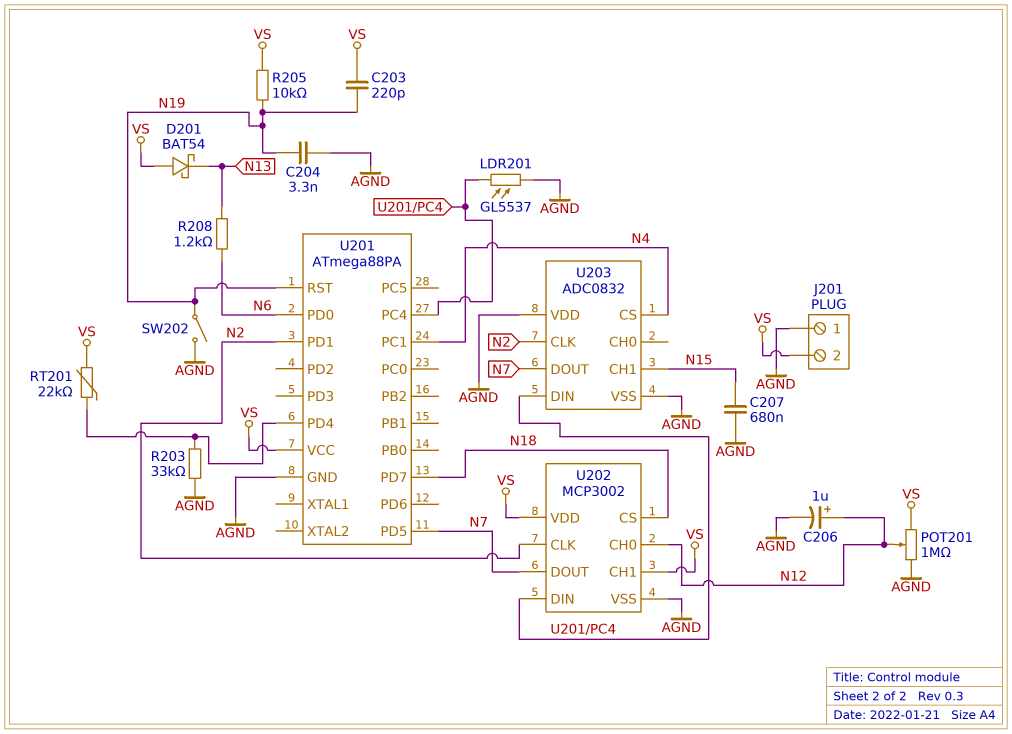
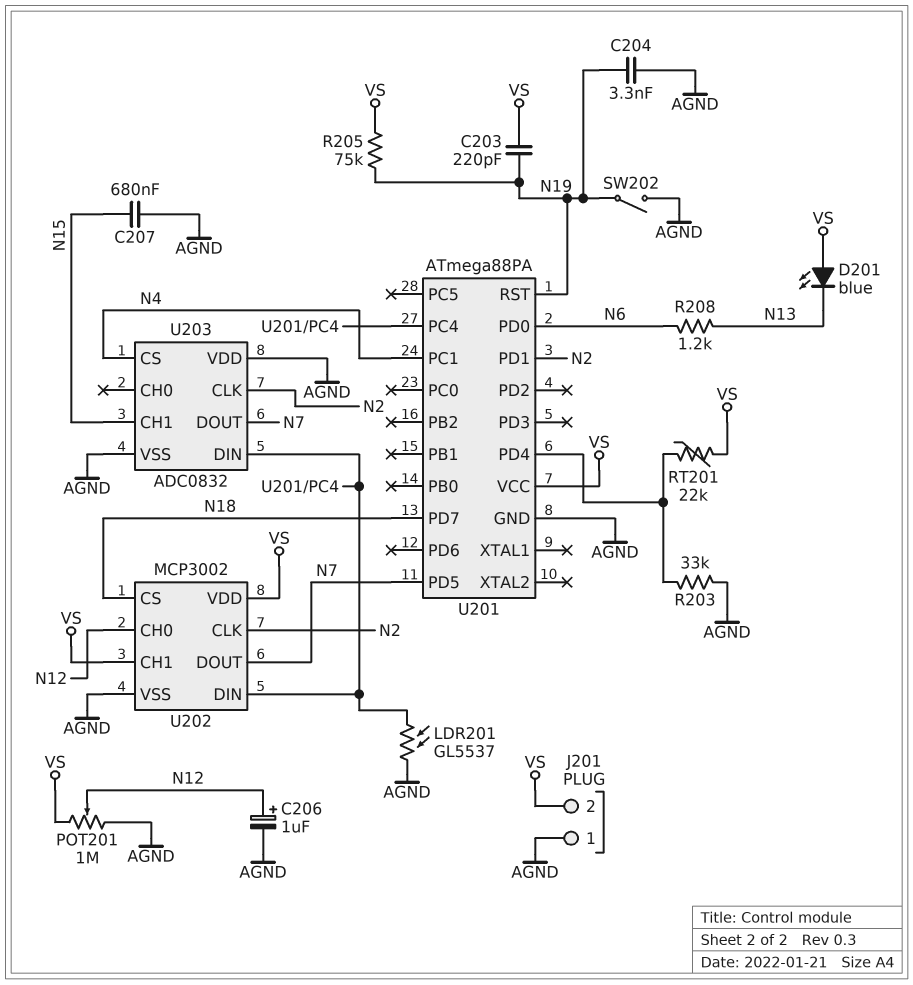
D201: schottky BAT54 (A VS, K N13) -> LED blue (A VS, K N13)
R205: 10k (N19, VS) -> 75k (N19, VS)

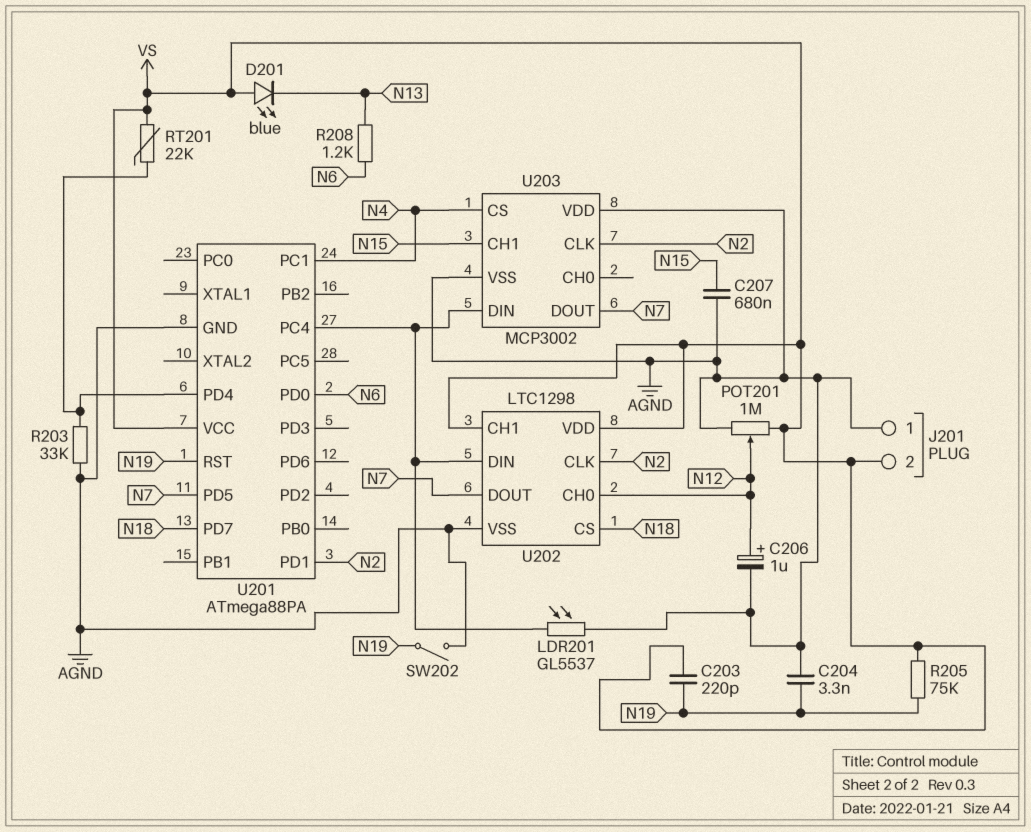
U202: MCP3002 -> LTC1298
U203: ADC0832 -> MCP3002

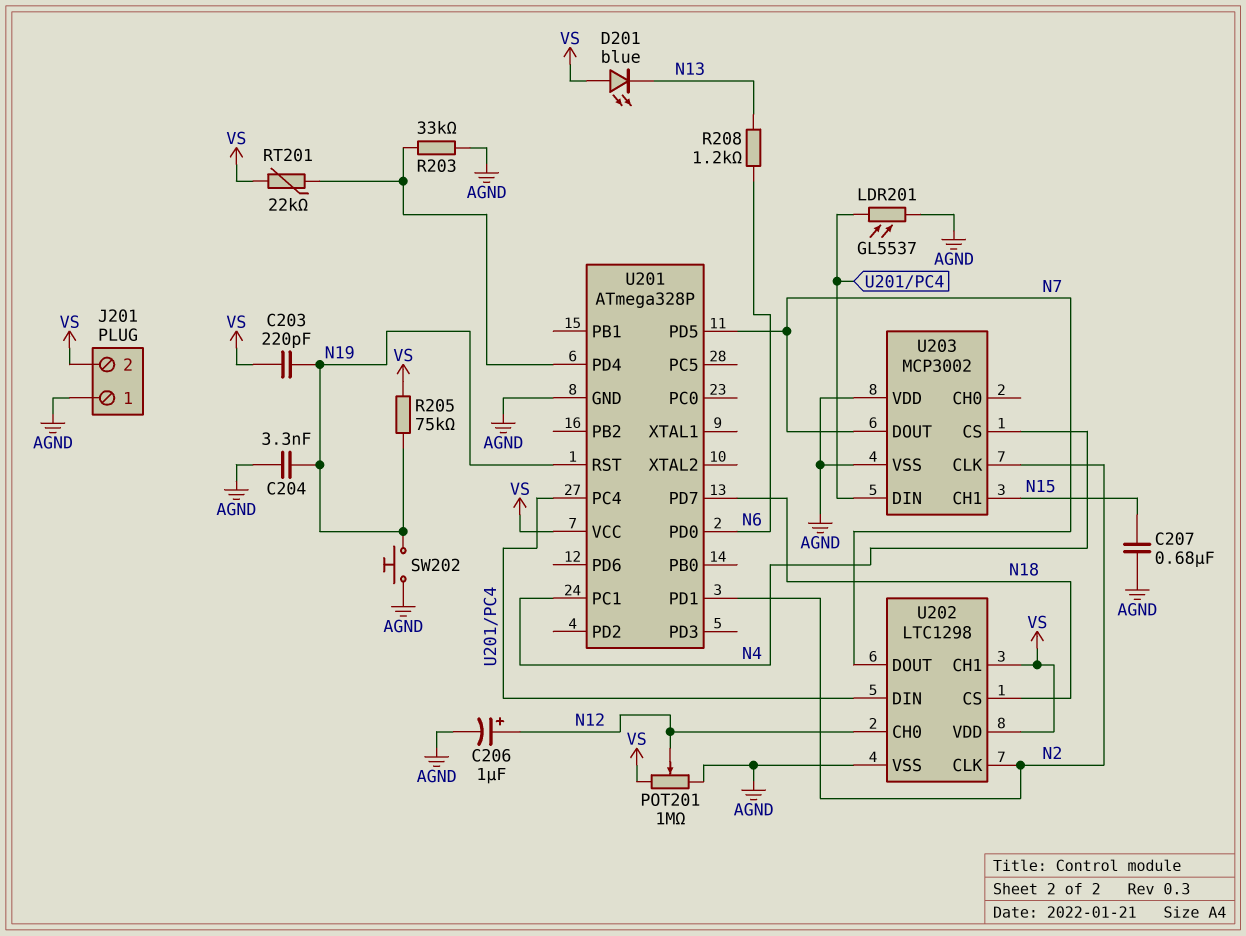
SW202: switch (AGND, N19) -> button (AGND, N19)
U201: ATmega88PA -> ATmega328P

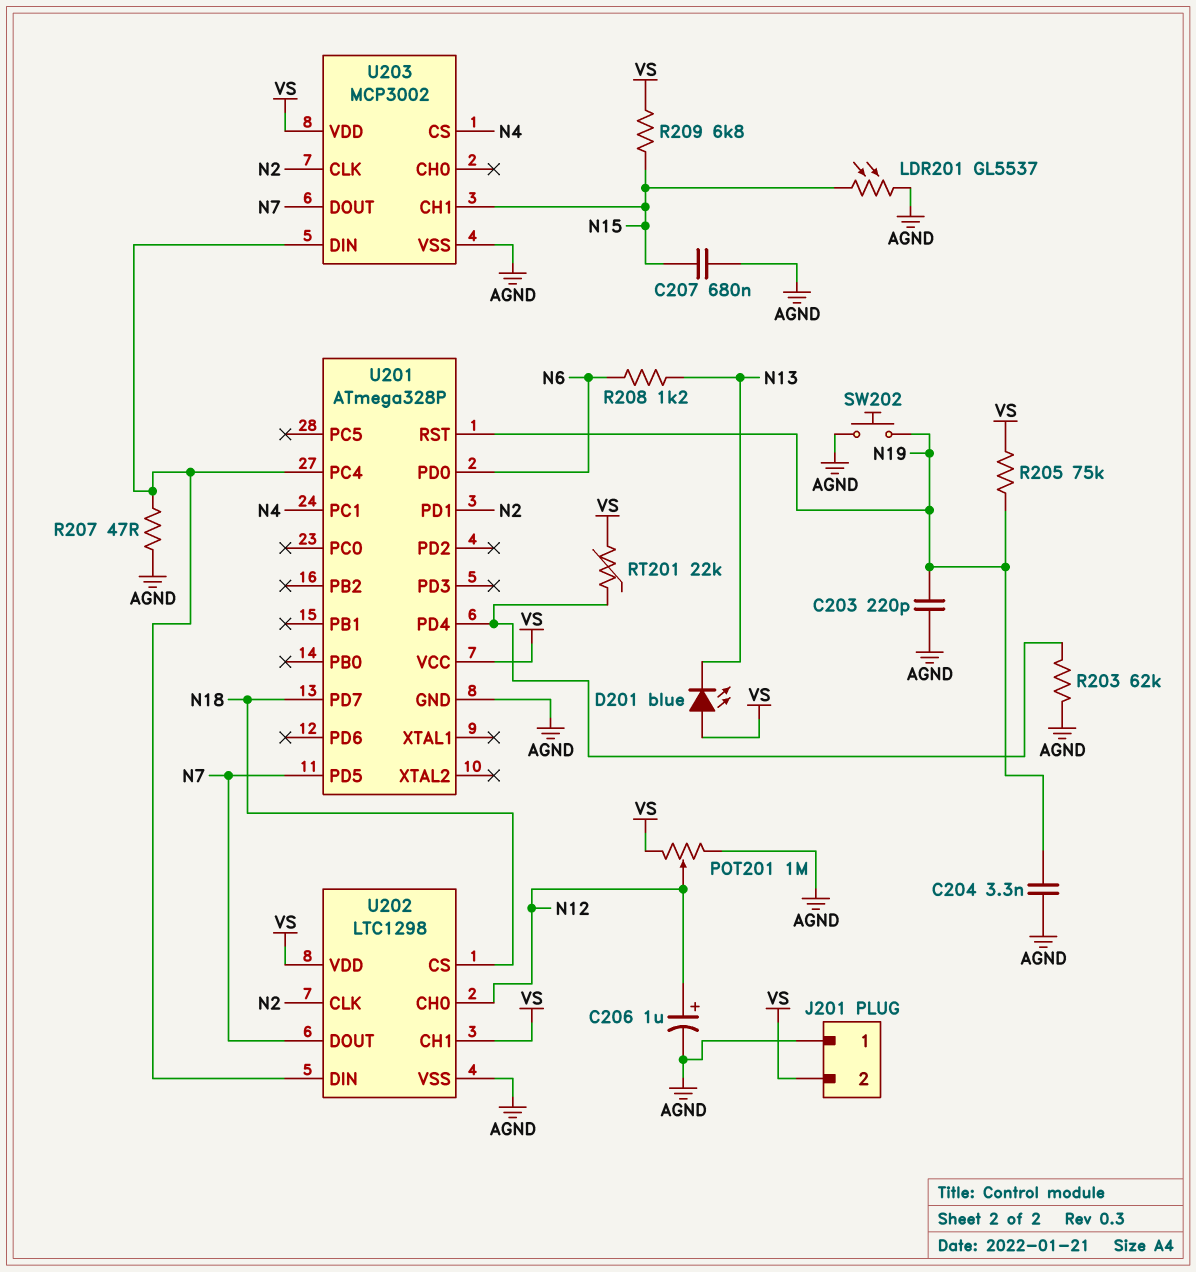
C203: 220pF (N19, VS) -> 220pF (AGND, N19)
LDR201: GL5537 (AGND, U201/PC4) -> GL5537 (AGND, N15)
R203: 33k (AGND, U201/PD4) -> 62k (AGND, U201/PD4)
R207: none -> 47 (AGND, U201/PC4)
R209: none -> 6.8k (N15, VS)
U203 pin VDD: AGND -> VS

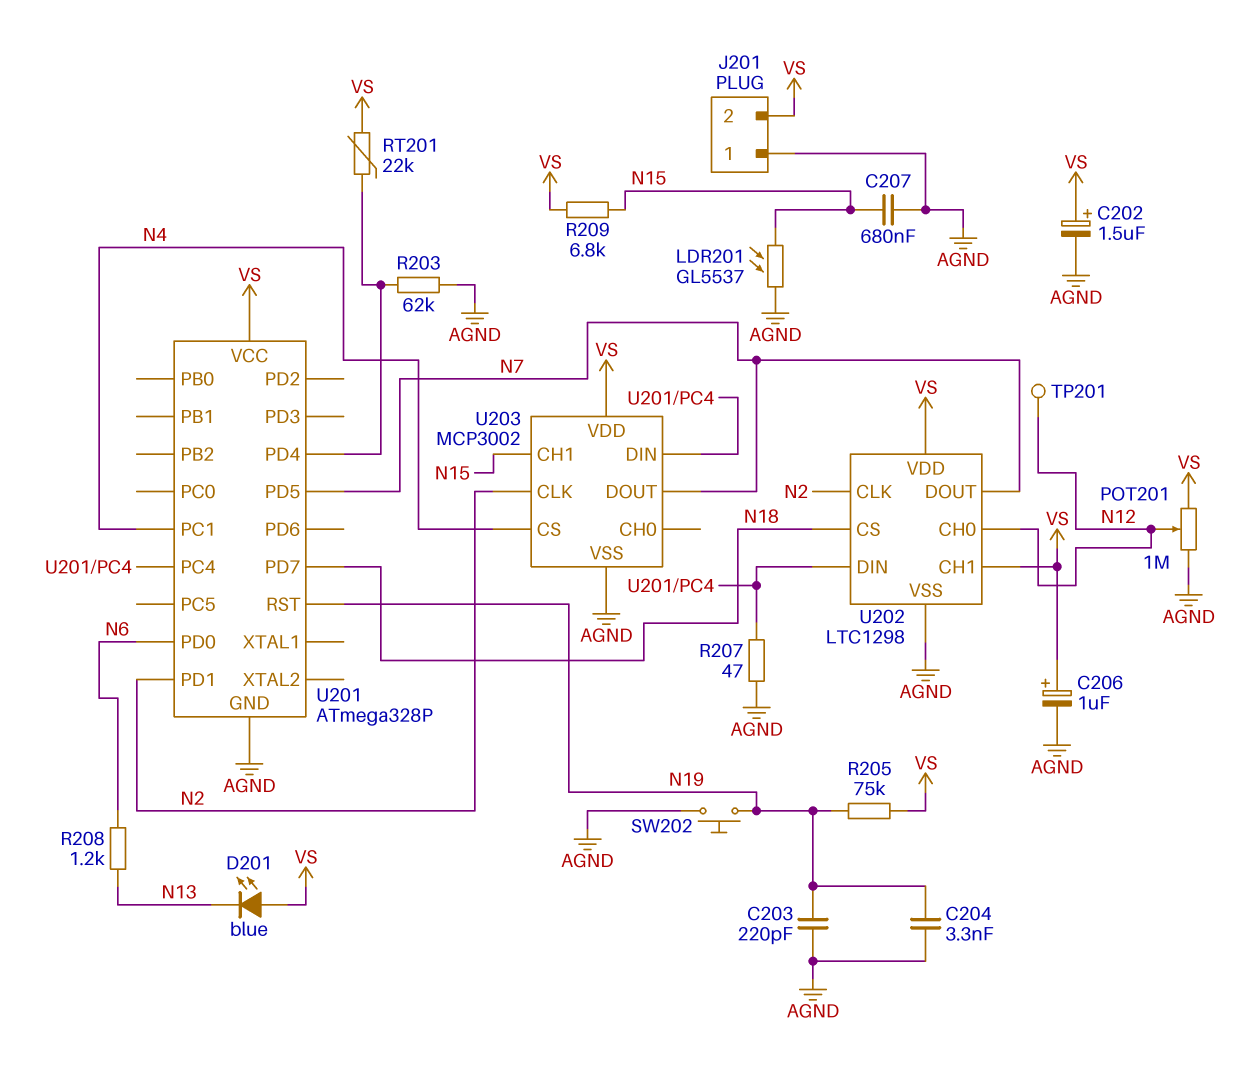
C202: none -> 1.5uF (plus VS, minus AGND)
C206: 1uF (plus N12, minus AGND) -> 1uF (plus VS, minus AGND)
TP201: none -> test point (N12)

